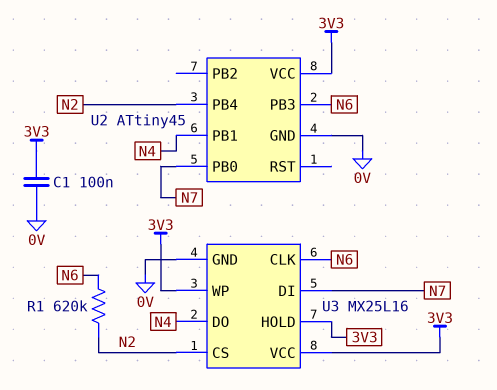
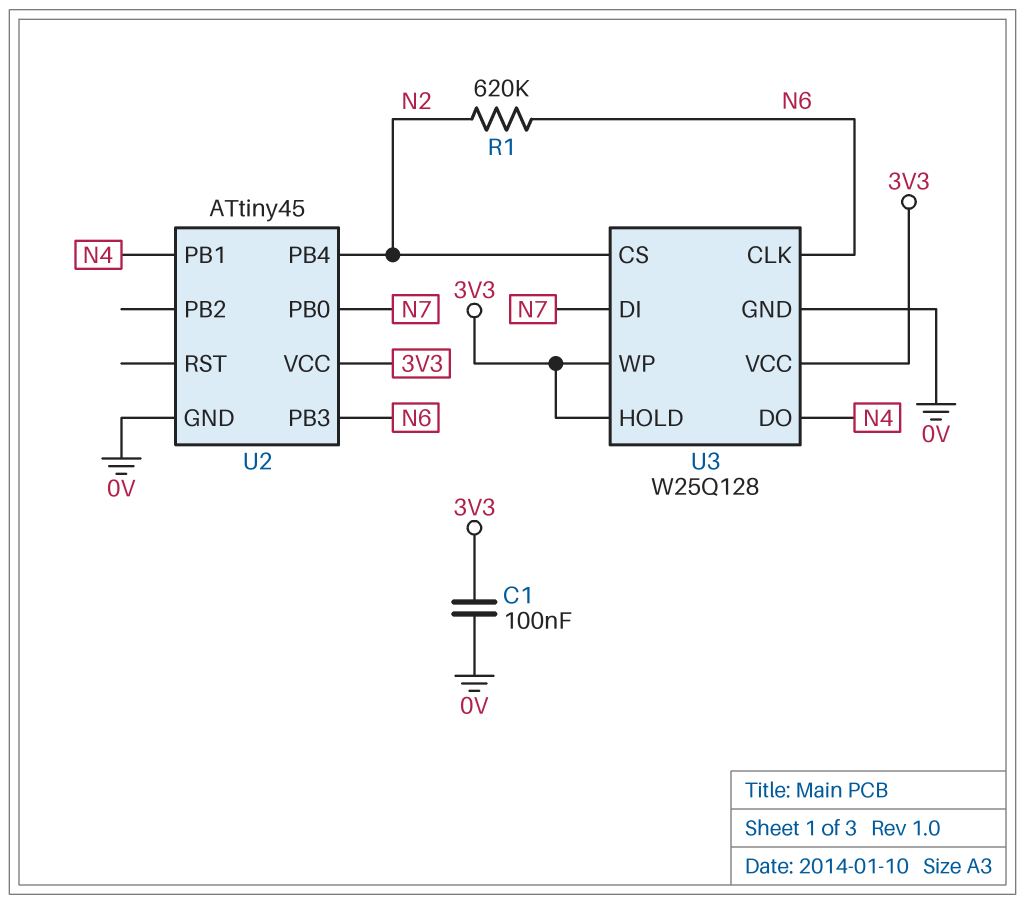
U3: MX25L16 -> W25Q128

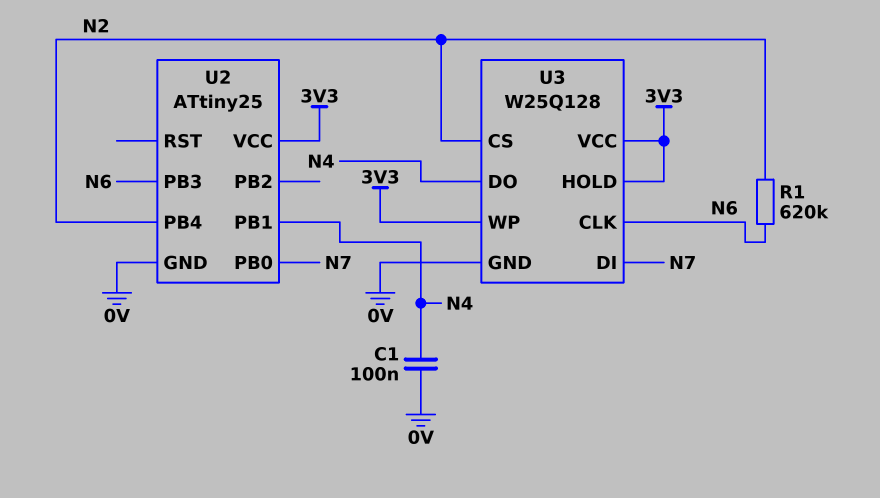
C1: 100nF (0V, 3V3) -> 100nF (0V, N4)
U2: ATtiny45 -> ATtiny25

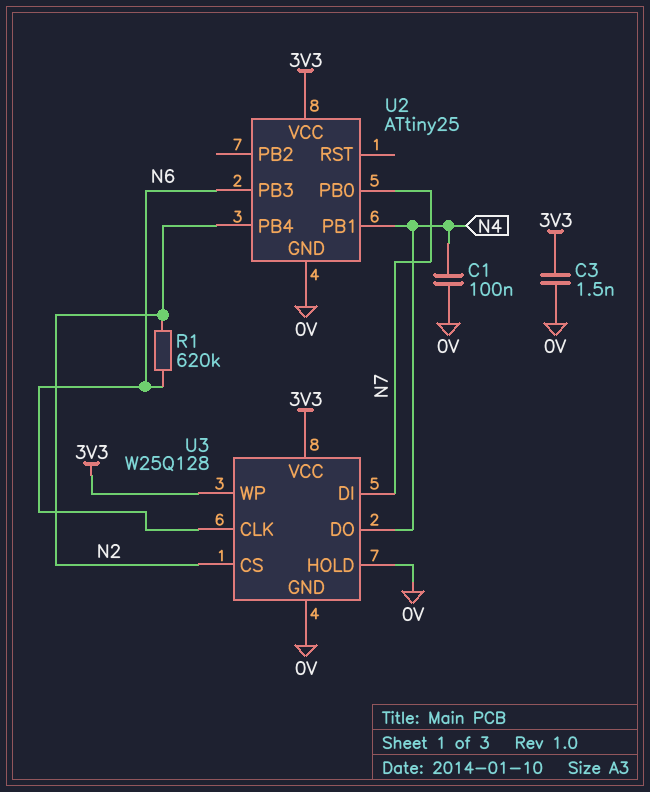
C3: none -> 1.5nF (0V, 3V3)
U3 pin HOLD: 3V3 -> 0V

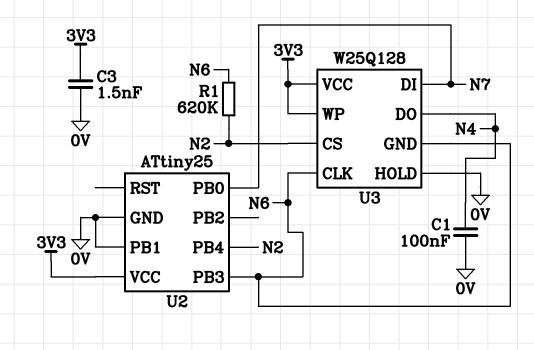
U2 pin PB1: N4 -> 0V
U3 pin GND: 0V -> N6

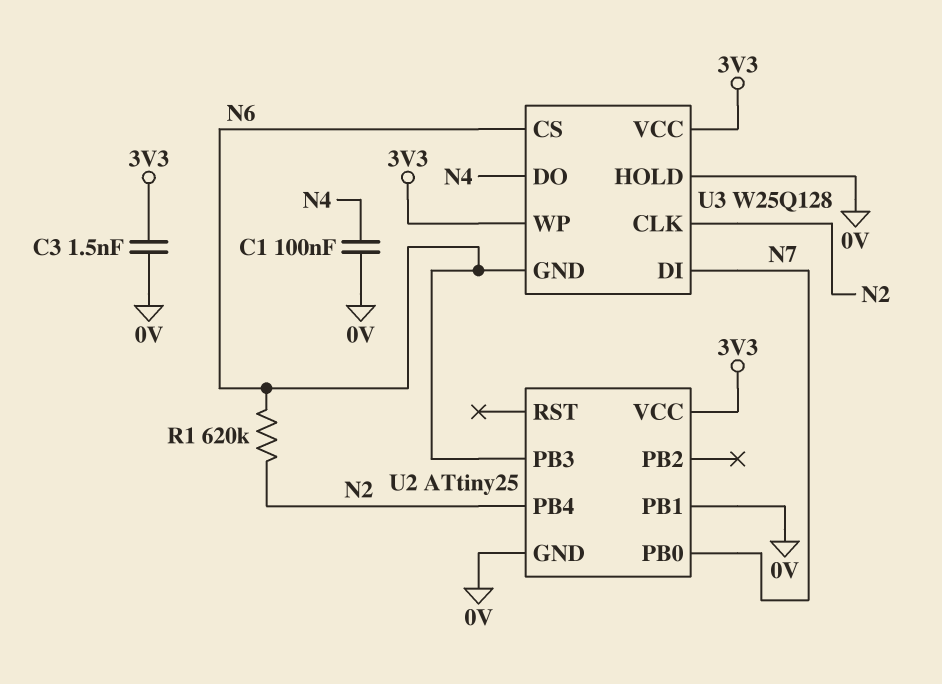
U3 pin CLK: N6 -> N2
U3 pin CS: N2 -> N6

